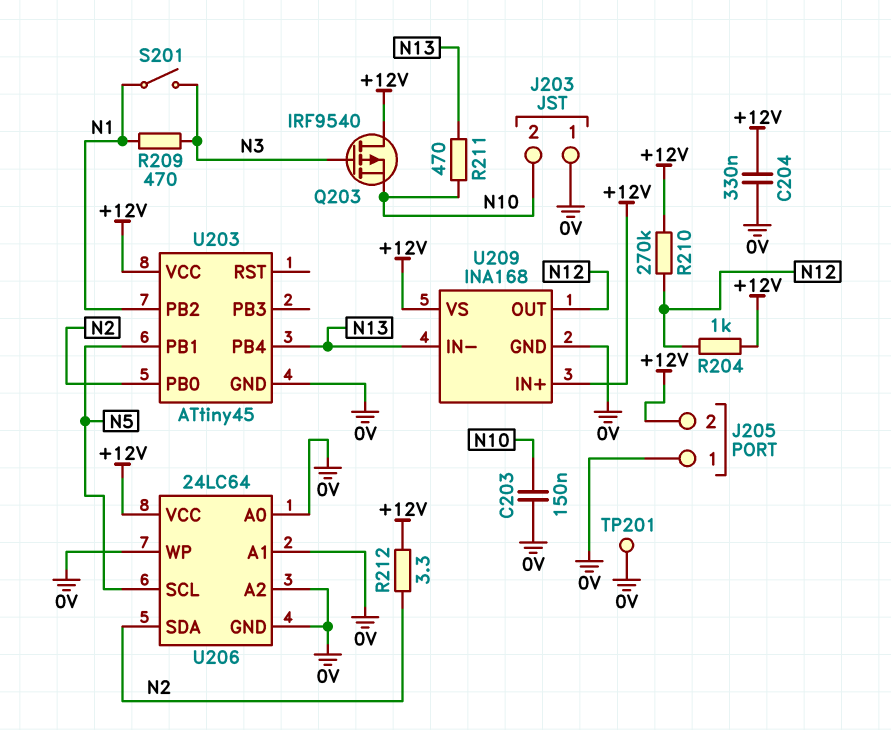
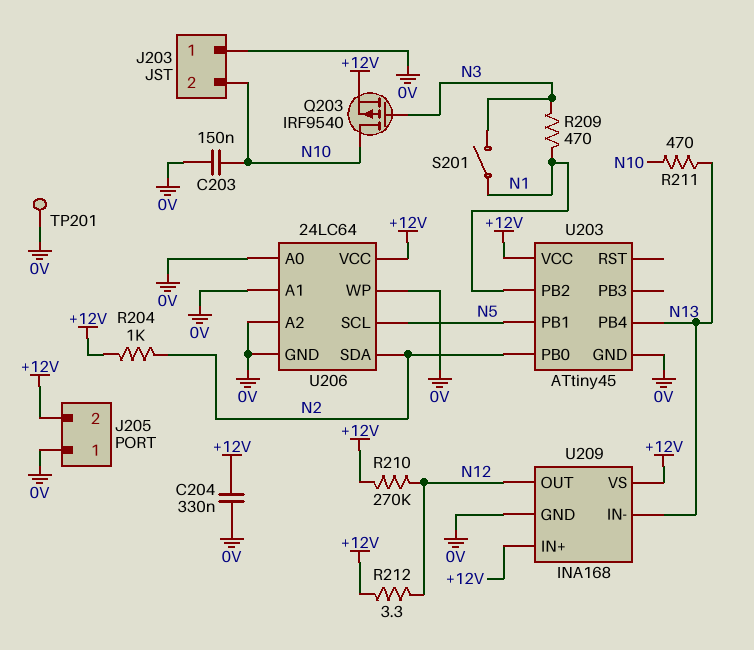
Q203: PMOS IRF9540 (G N3, D +12V, S N10) -> PMOS IRF9540 (G N3, D N10, S +12V)
R204: 1k (+12V, N12) -> 1k (+12V, N2)
R212: 3.3 (+12V, N2) -> 3.3 (+12V, N12)

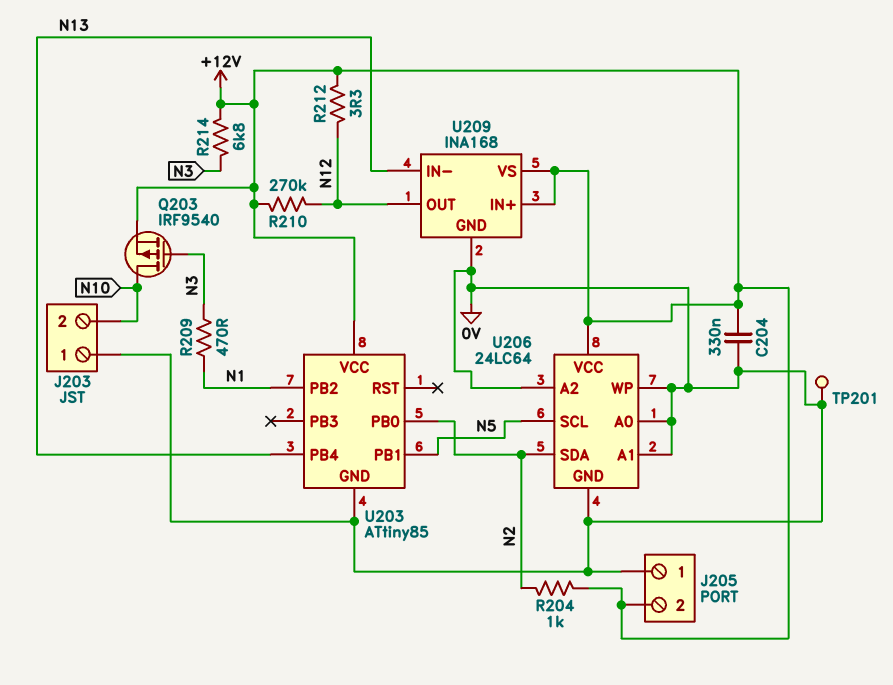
C203: 150nF (0V, N10) -> none
R211: 470 (N10, N13) -> none
R214: none -> 6.8k (+12V, N3)
S201: switch (N1, N3) -> none
U203: ATtiny45 -> ATtiny85

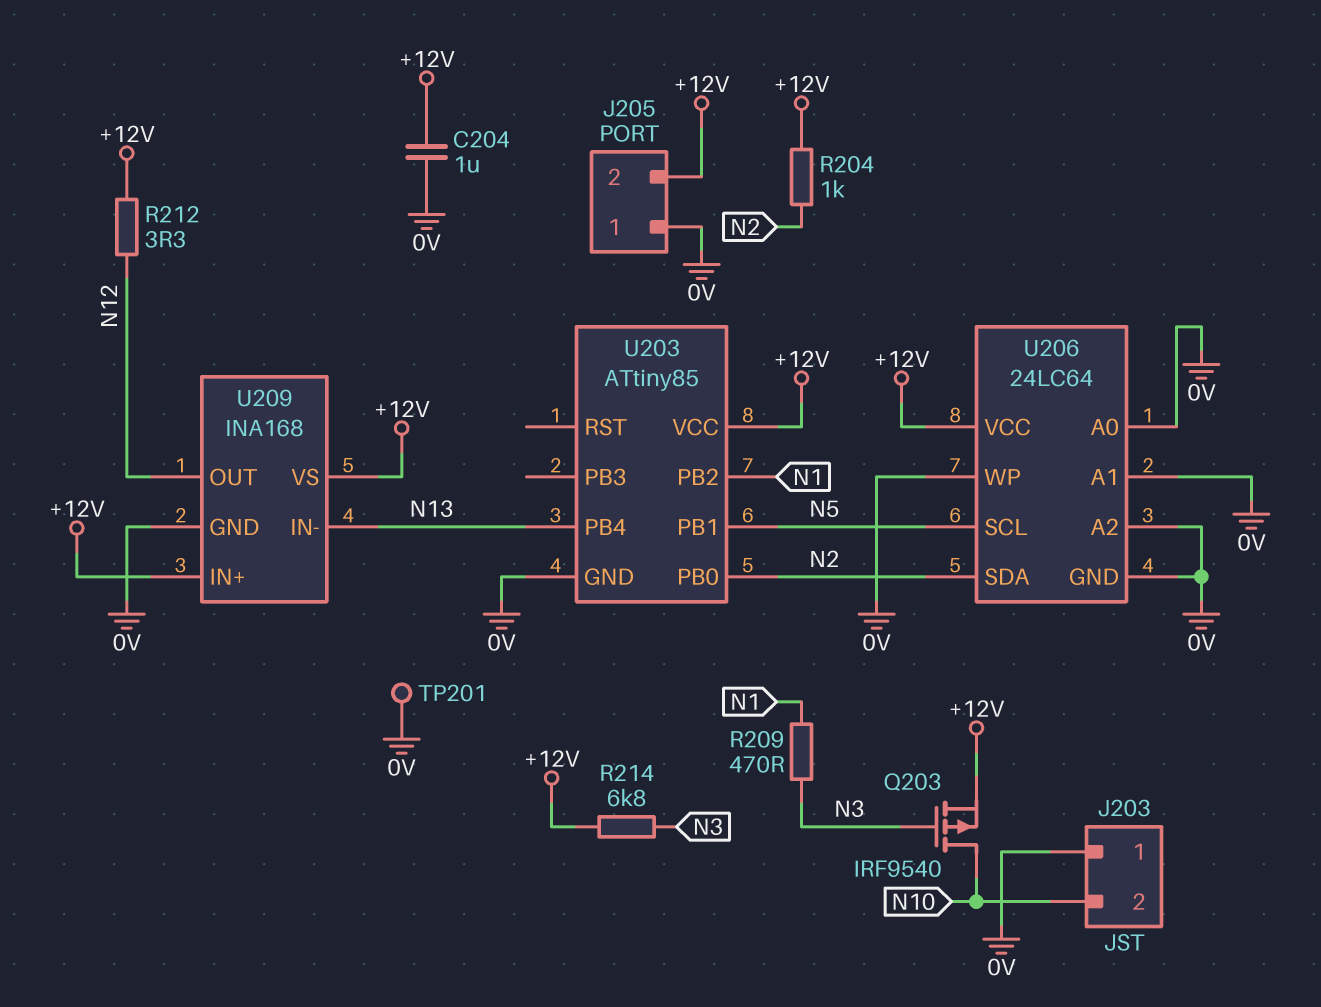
C204: 330nF (+12V, 0V) -> 1uF (+12V, 0V)
R210: 270k (+12V, N12) -> none

